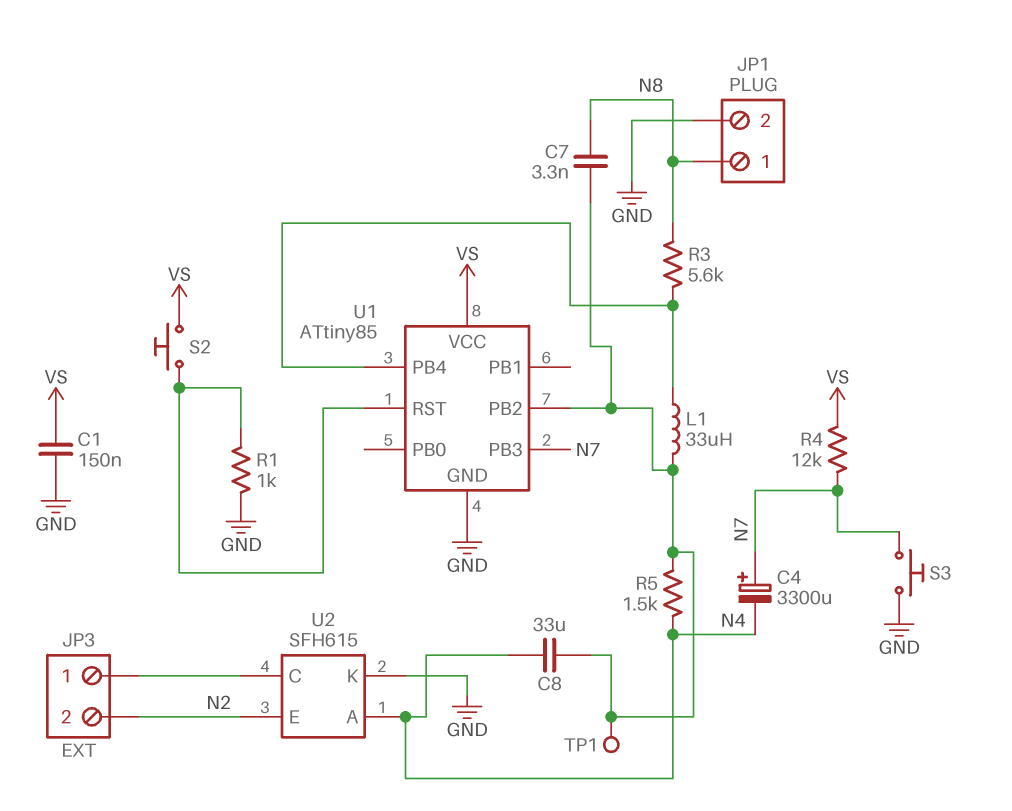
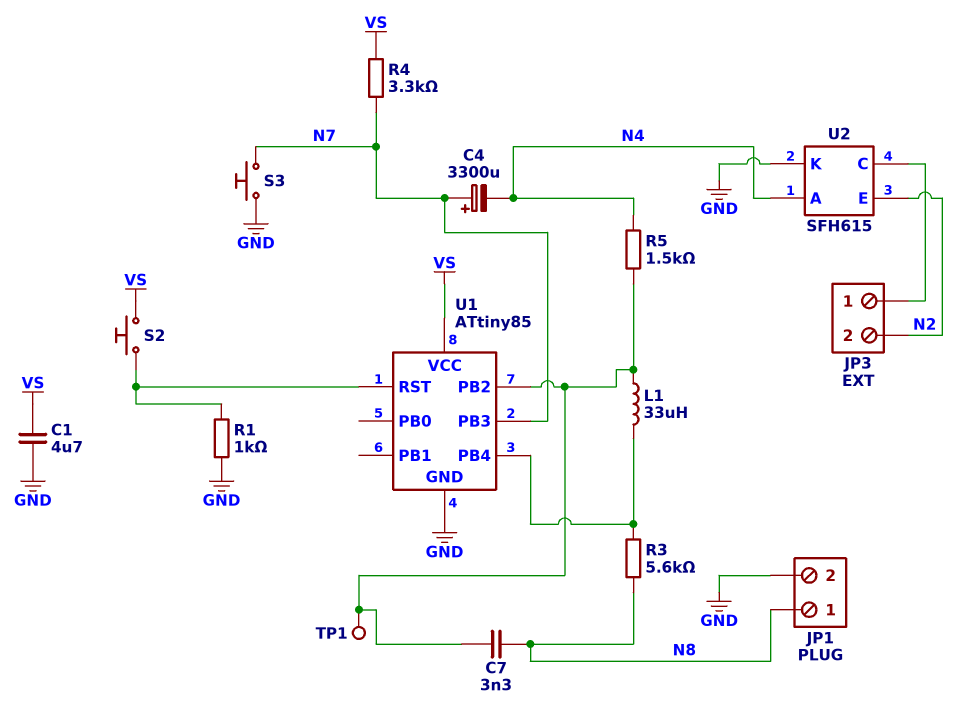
C1: 150nF (GND, VS) -> 4.7uF (GND, VS)
C8: 33uF (N4, U1/PB2) -> none
R4: 12k (N7, VS) -> 3.3k (N7, VS)

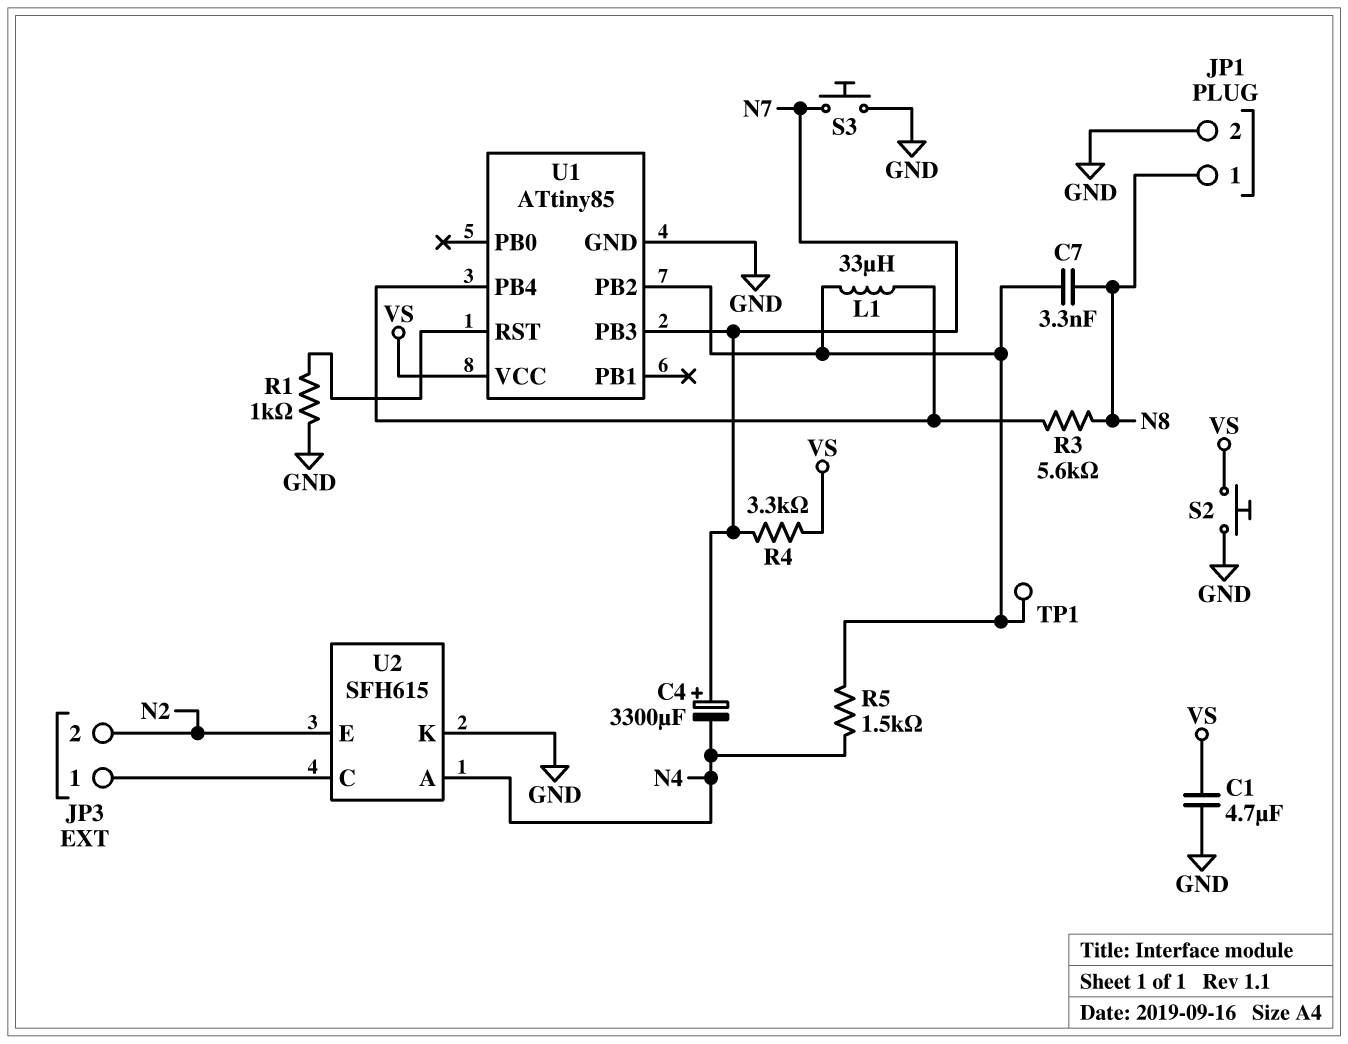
S2: button (U1/RST, VS) -> button (GND, VS)

